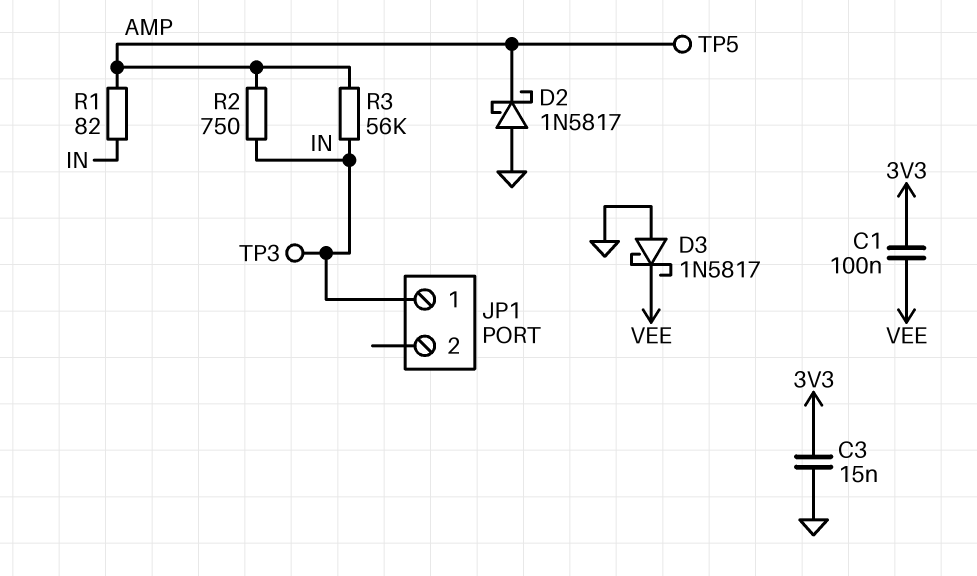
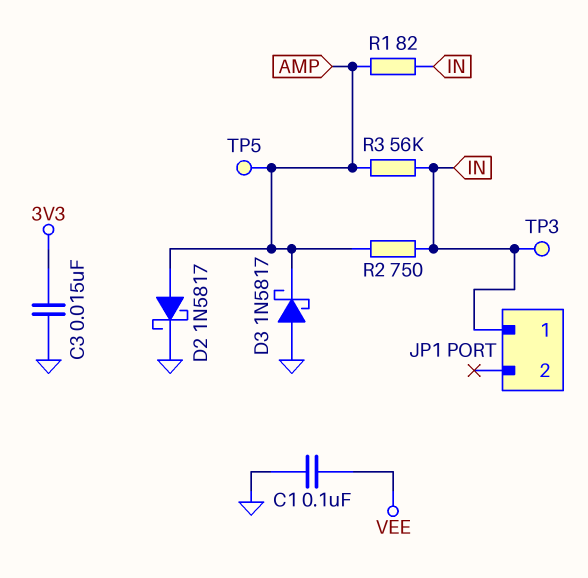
C1: 100nF (3V3, VEE) -> 100nF (GND, VEE)
D2: schottky 1N5817 (A GND, K AMP) -> schottky 1N5817 (A AMP, K GND)
D3: schottky 1N5817 (A GND, K VEE) -> schottky 1N5817 (A GND, K AMP)

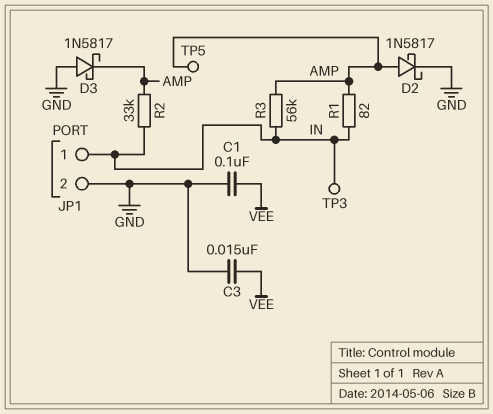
C3: 15nF (3V3, GND) -> 15nF (GND, VEE)
JP1 pin 2: none -> GND
R2: 750 (AMP, IN) -> 33k (AMP, IN)

